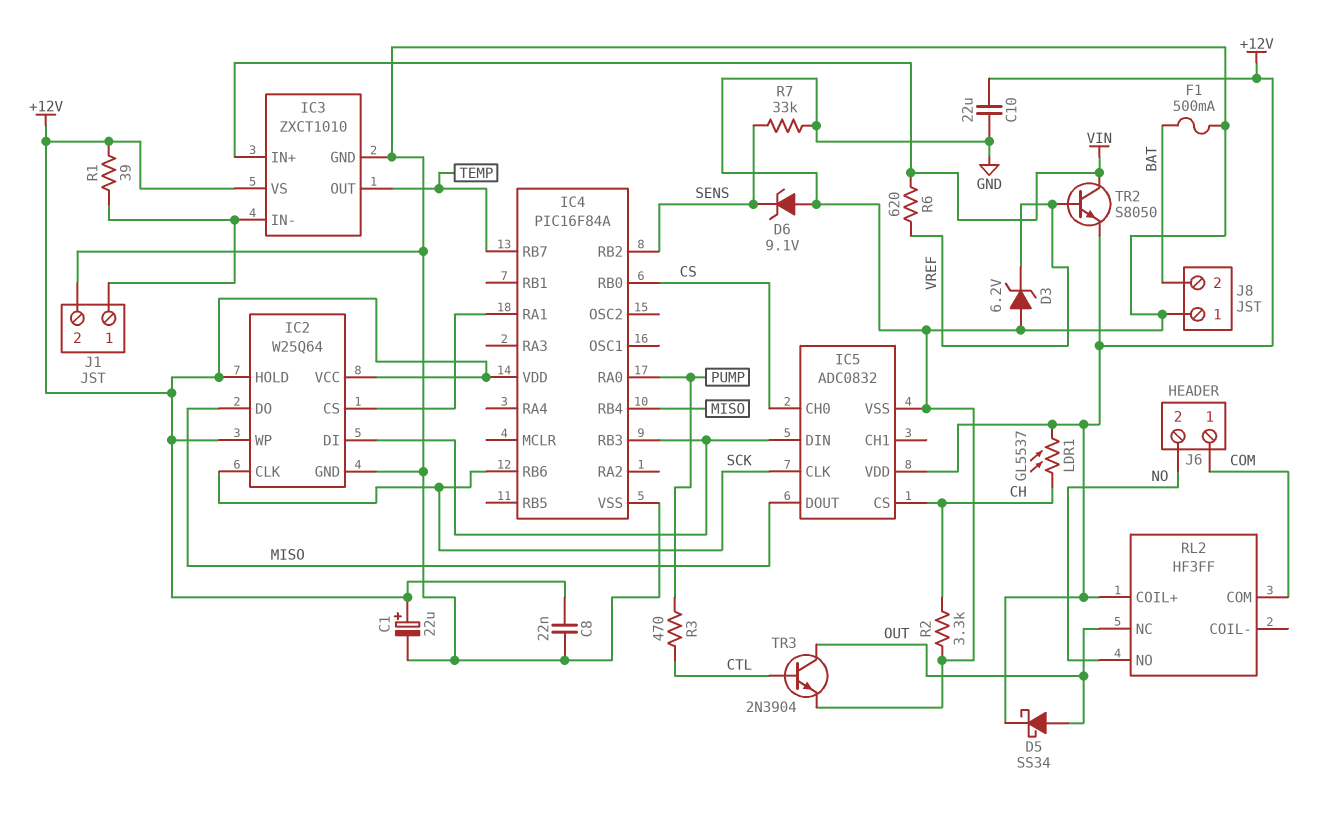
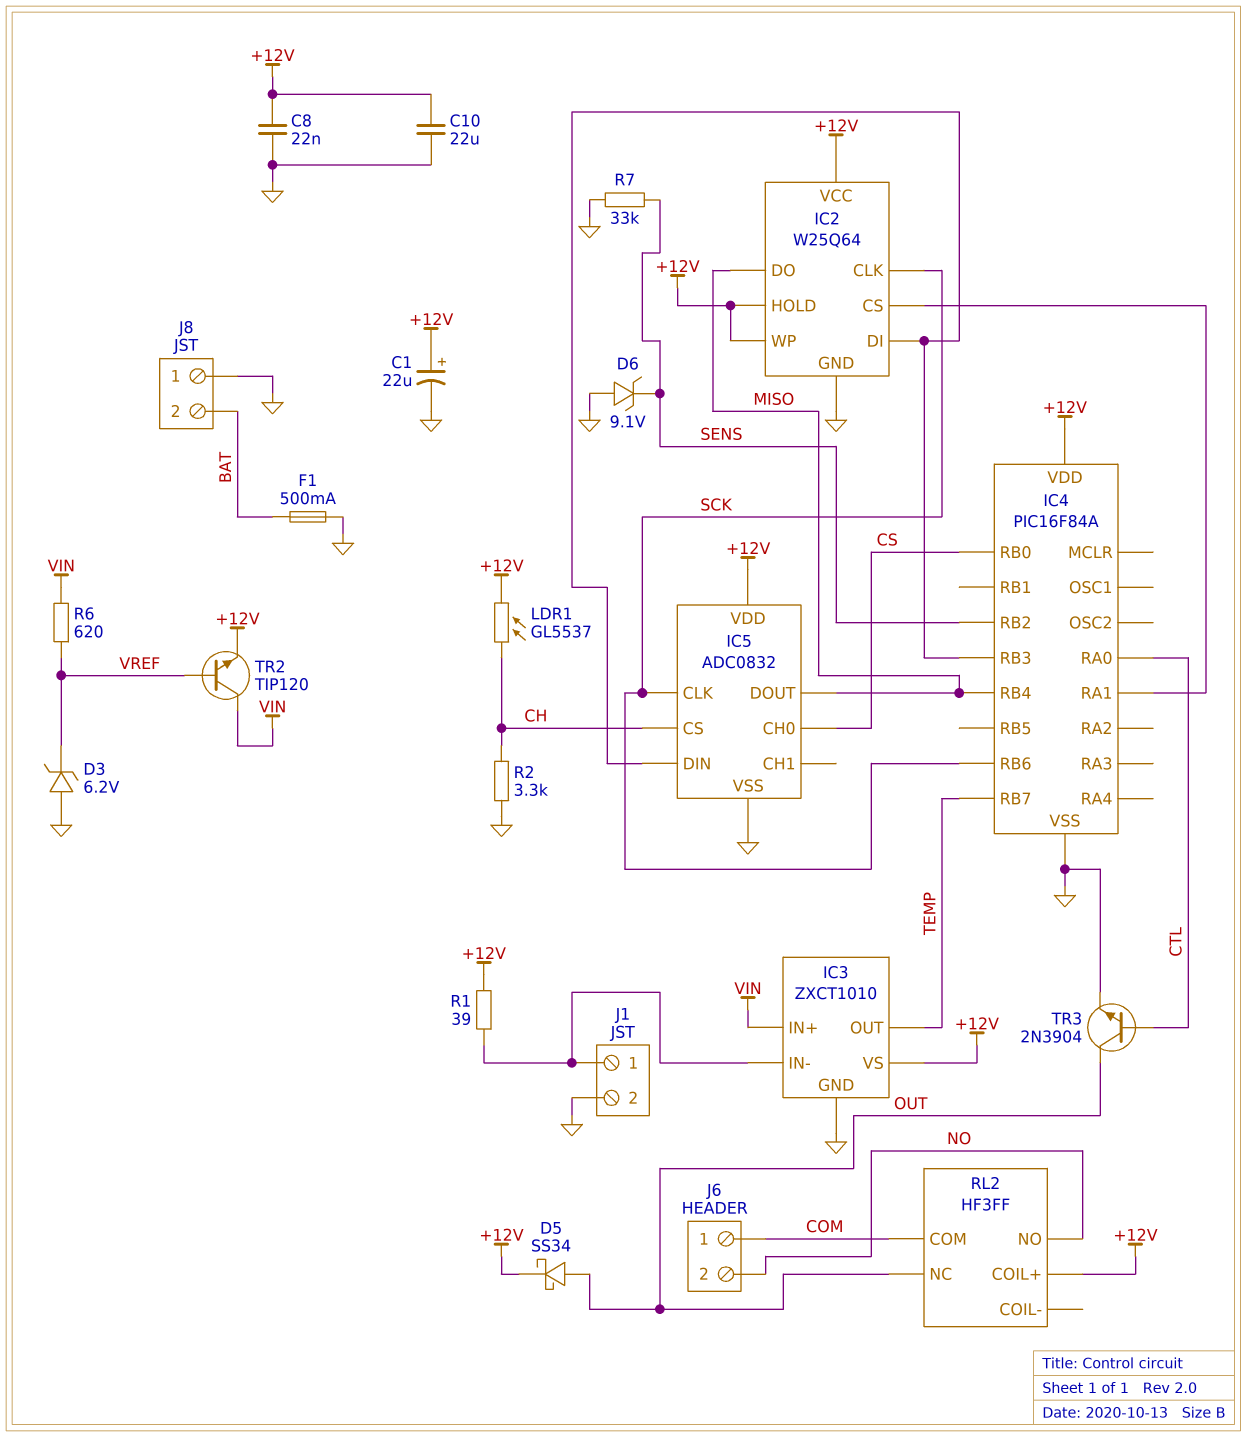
IC4 pin RA0: PUMP -> CTL
R3: 470 (CTL, PUMP) -> none
TR2: NPN S8050 (B VREF, C VIN, E +12V) -> NPN TIP120 (B VREF, C VIN, E +12V)

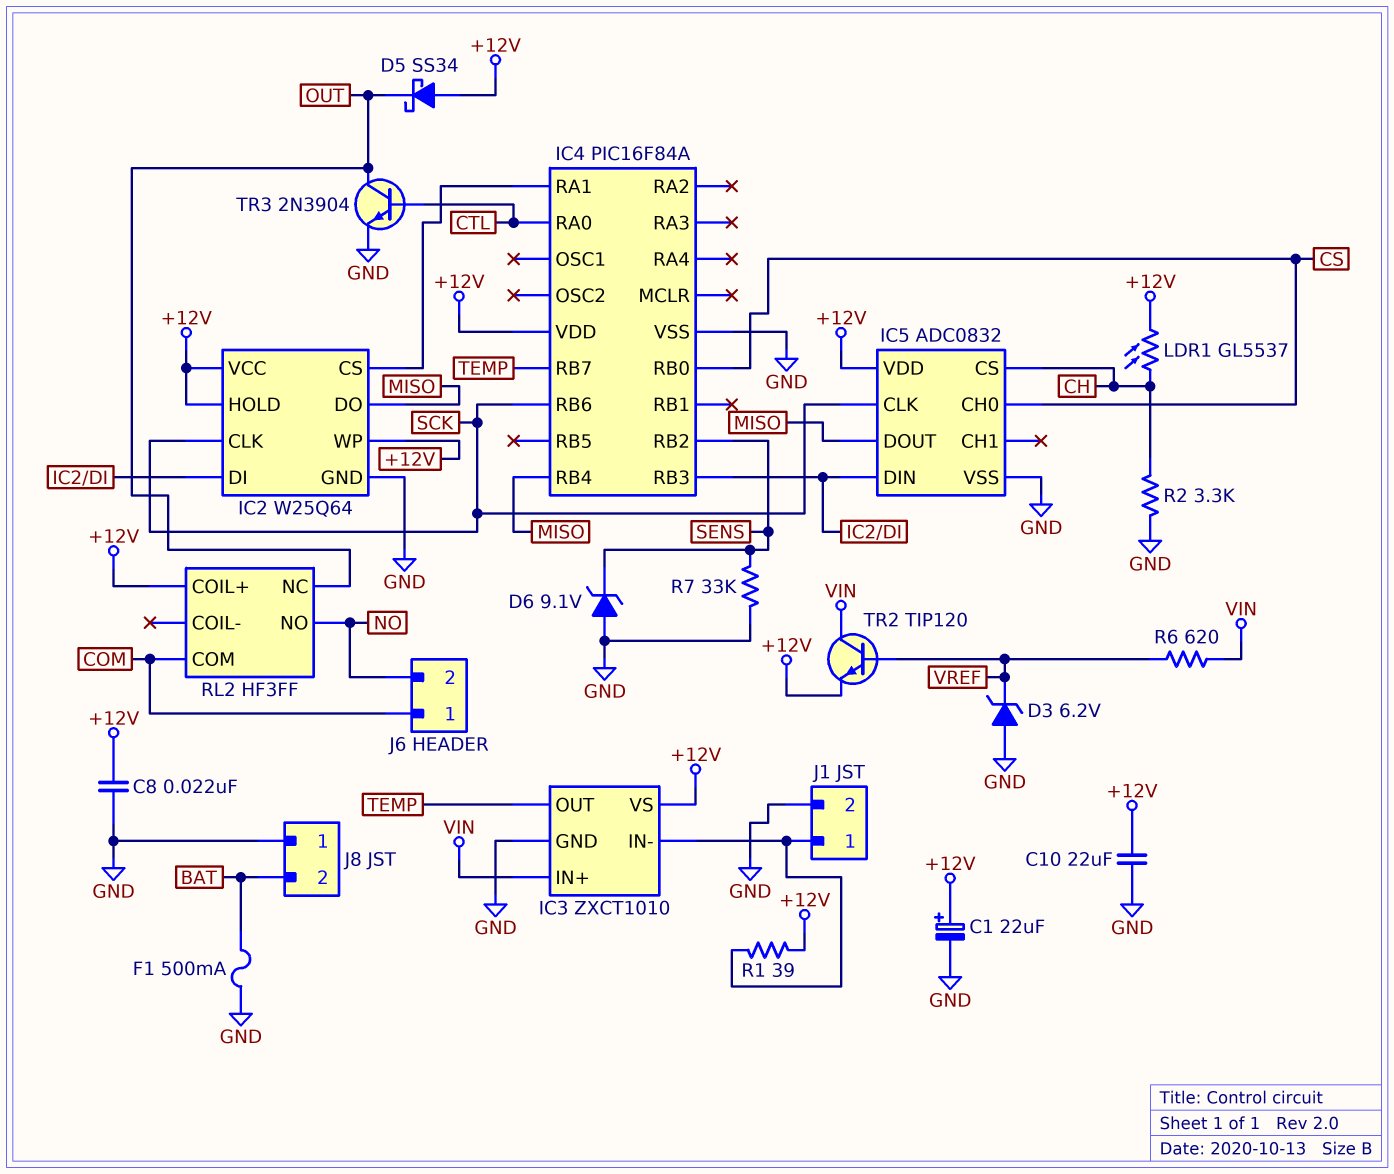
D5: schottky SS34 (A OUT, K +12V) -> schottky SS34 (A +12V, K OUT)

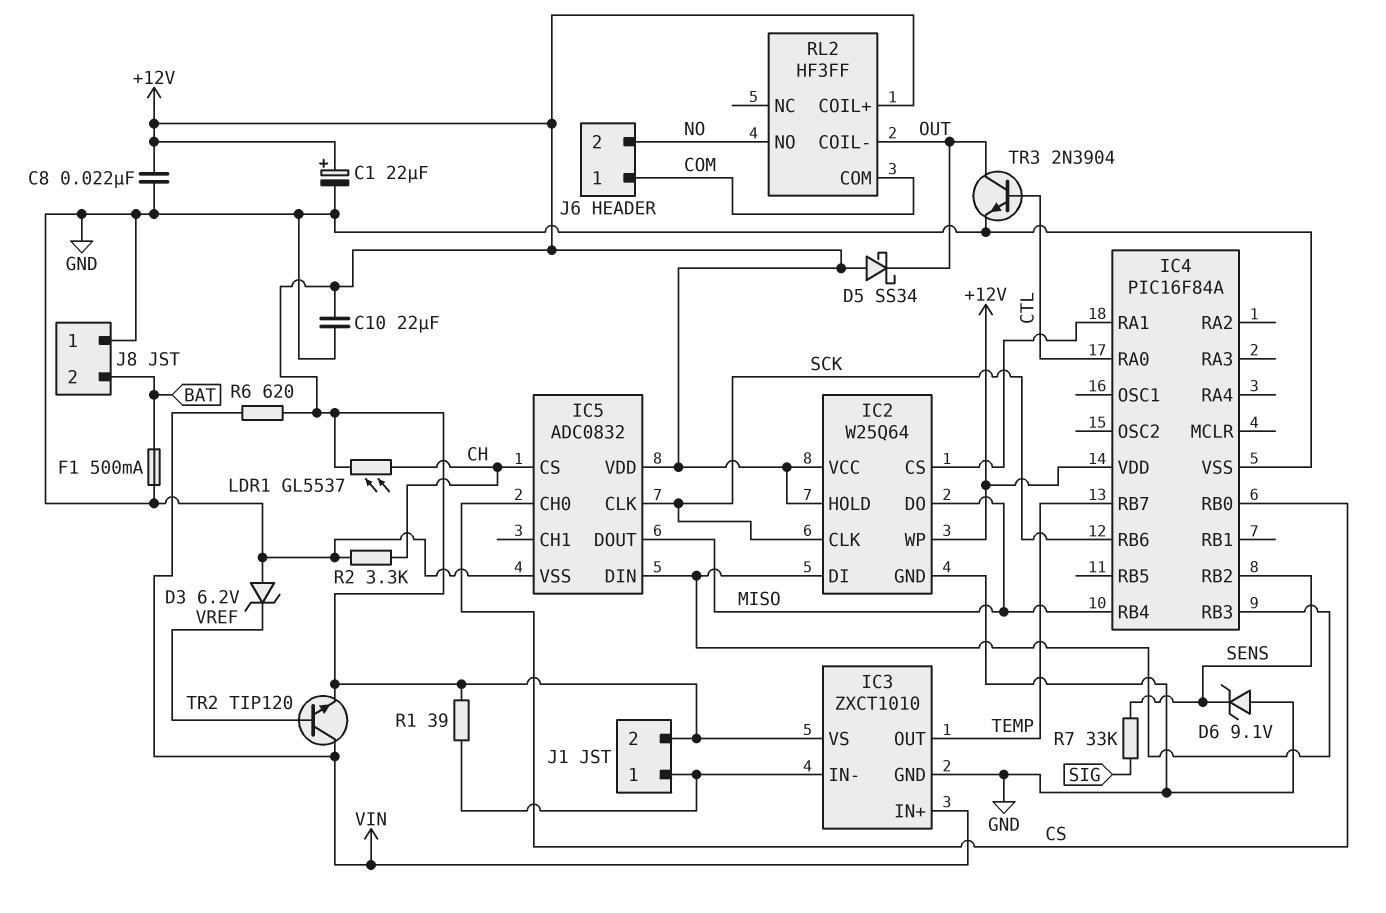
J1 pin 2: GND -> +12V
R6: 620 (VIN, VREF) -> 620 (+12V, VIN)
R7: 33k (GND, SENS) -> 33k (SENS, SIG)
RL2 pin COIL-: none -> OUT
RL2 pin NC: OUT -> none

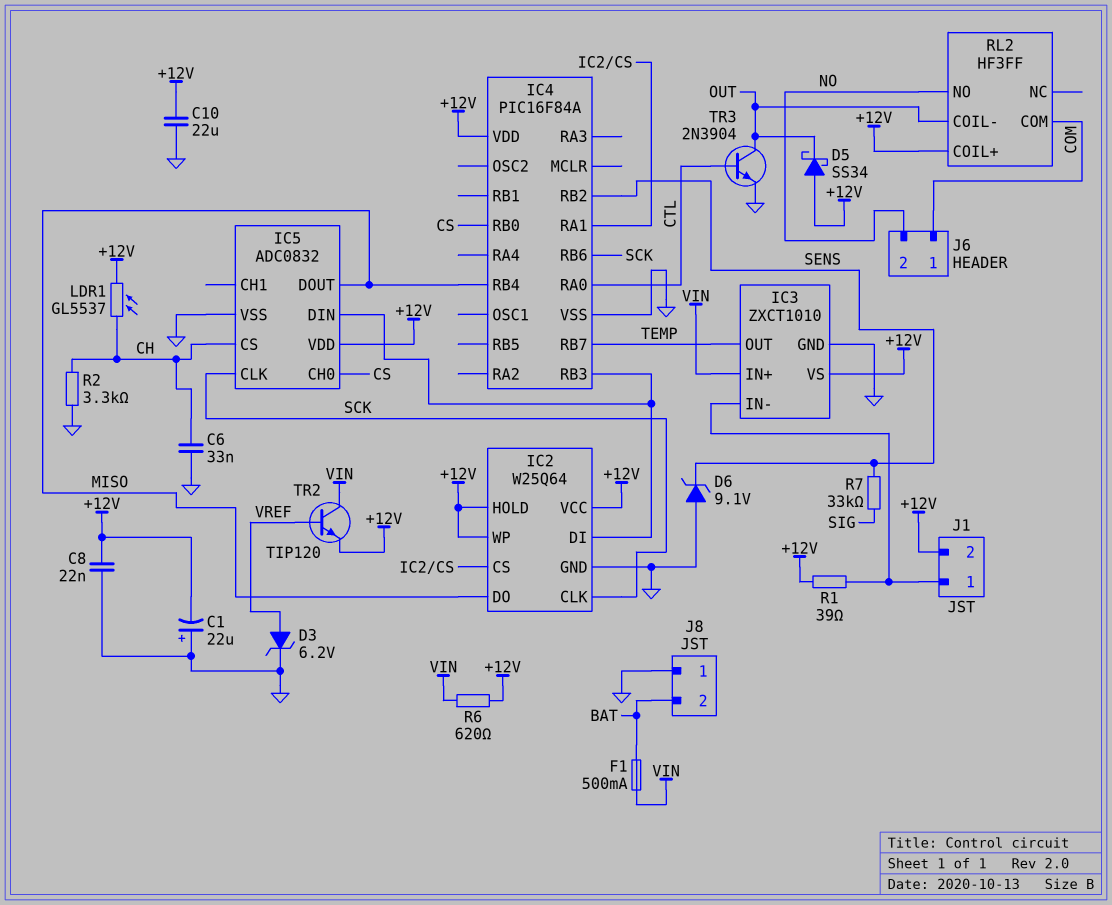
C1: 22uF (plus +12V, minus GND) -> 22uF (plus GND, minus +12V)
C6: none -> 33nF (CH, GND)
D3: zener 6.2V (A GND, K VREF) -> zener 6.2V (A VREF, K GND)
F1: 500mA (BAT, GND) -> 500mA (BAT, VIN)

